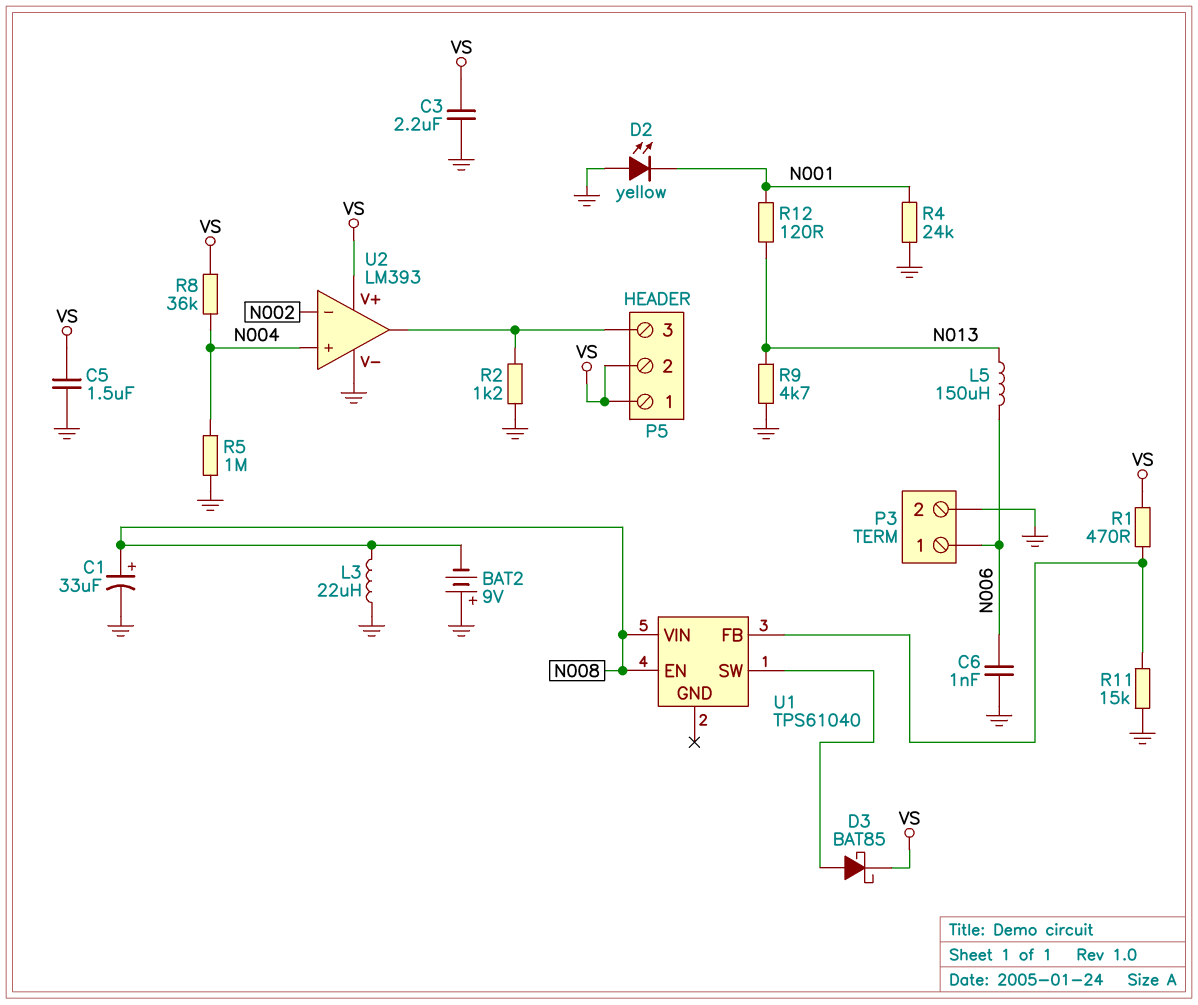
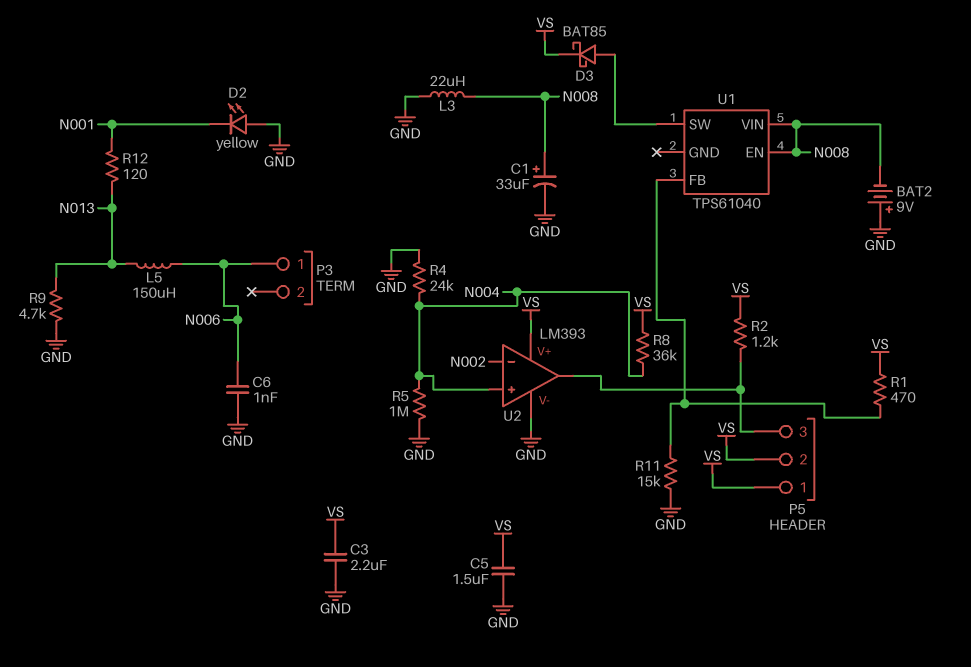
P3 pin 2: GND -> none
R2: 1.2k (GND, P5/3) -> 1.2k (P5/3, VS)
R4: 24k (GND, N001) -> 24k (GND, N004)

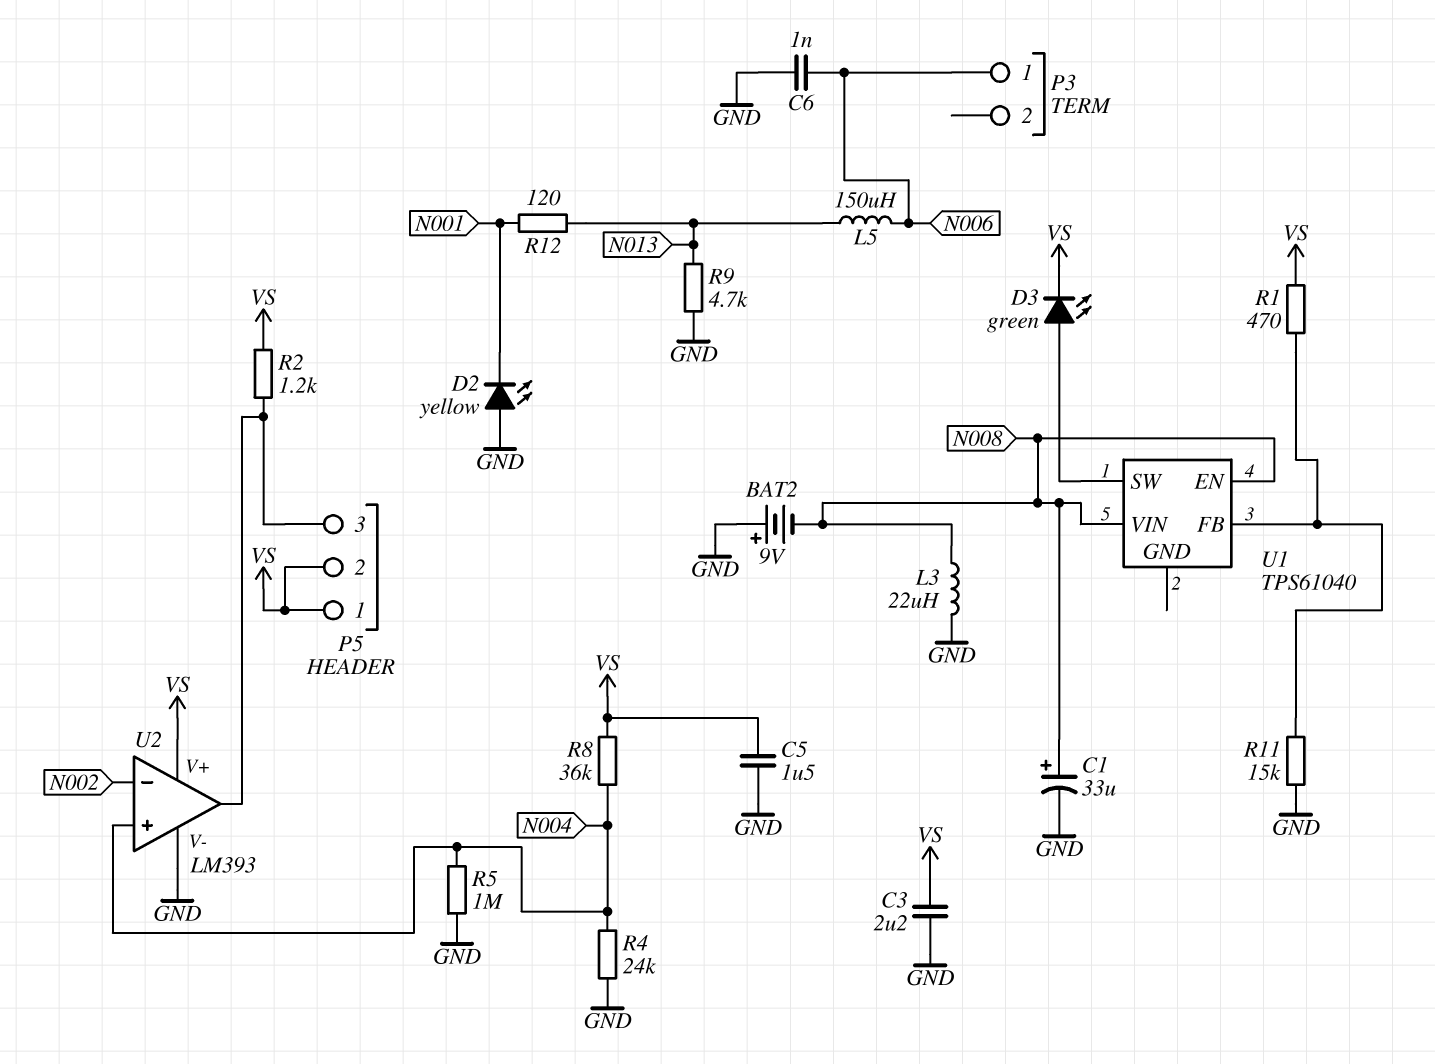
D3: schottky BAT85 (A U1/SW, K VS) -> LED green (A U1/SW, K VS)

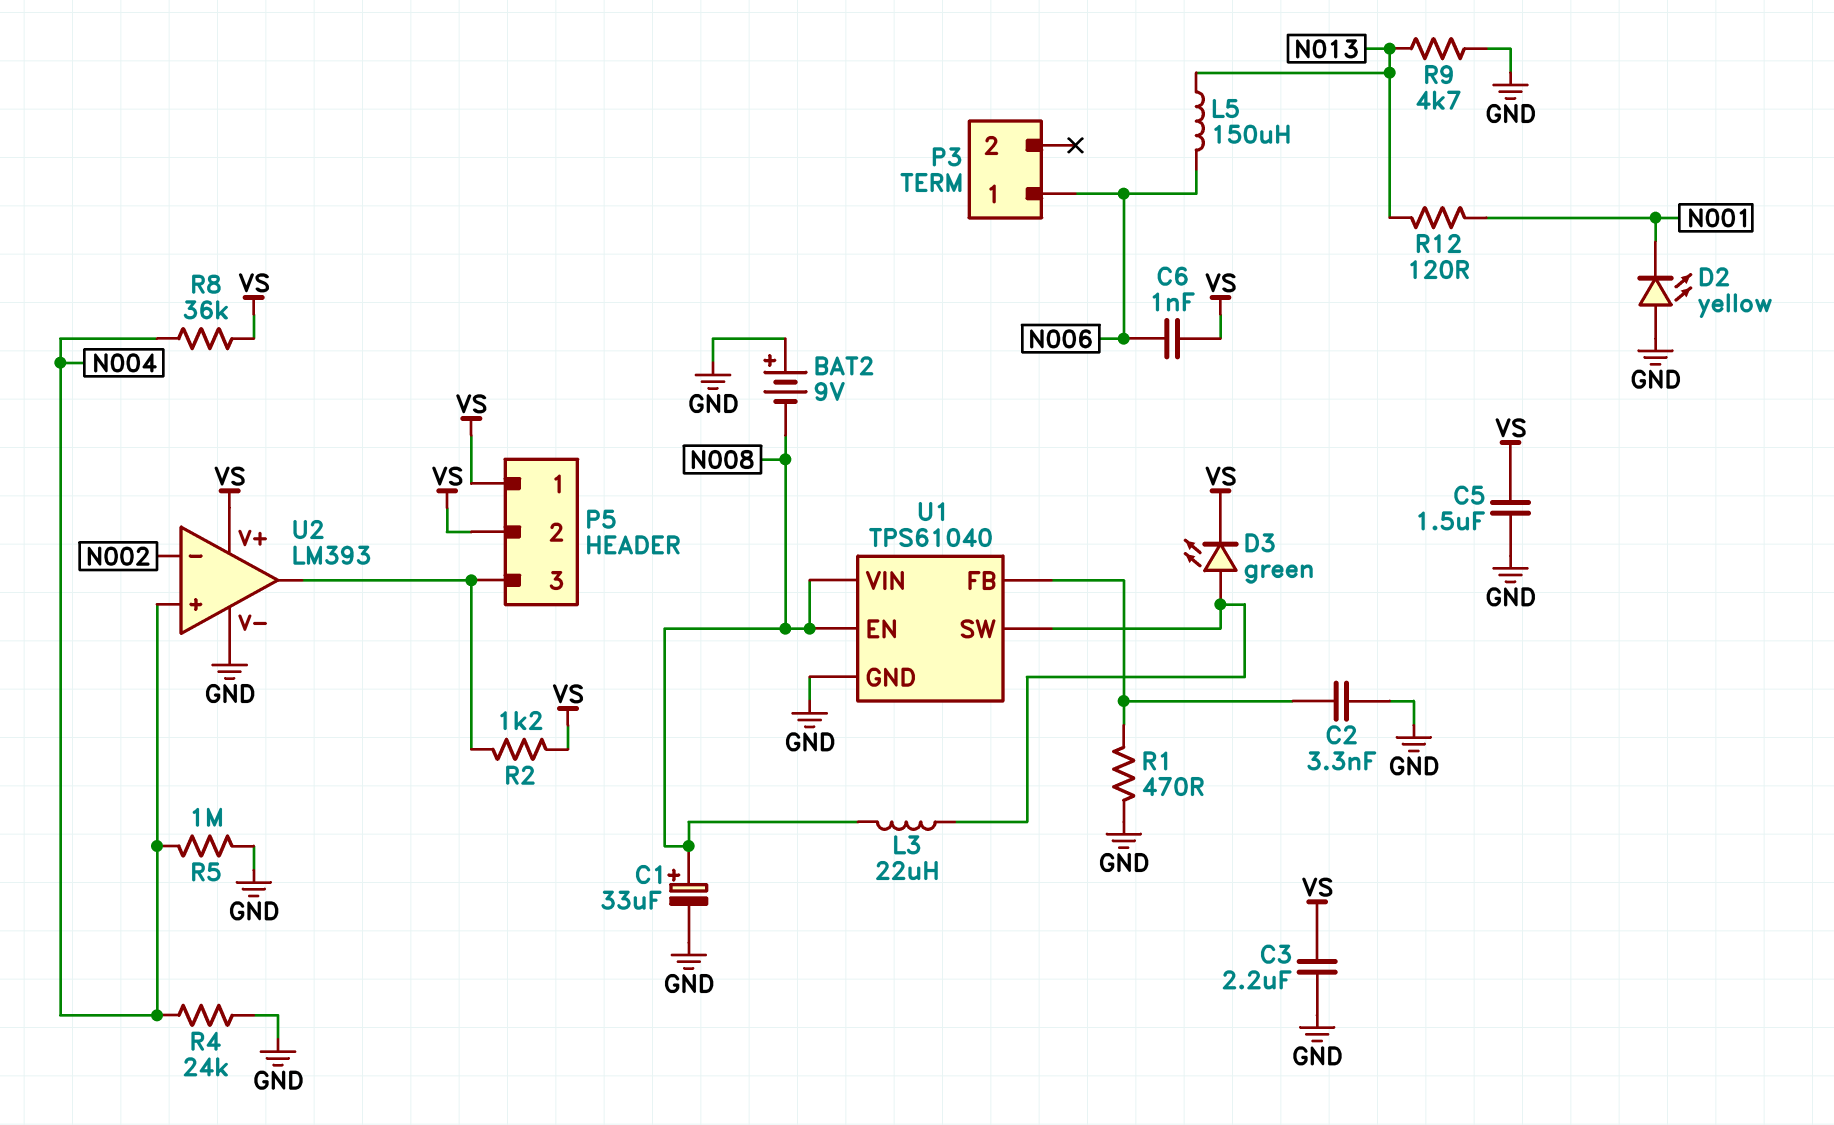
C2: none -> 3.3nF (GND, U1/FB)
C6: 1nF (GND, N006) -> 1nF (N006, VS)
L3: 22uH (GND, N008) -> 22uH (N008, U1/SW)
R1: 470 (U1/FB, VS) -> 470 (GND, U1/FB)
R11: 15k (GND, U1/FB) -> none
U1 pin GND: none -> GND

